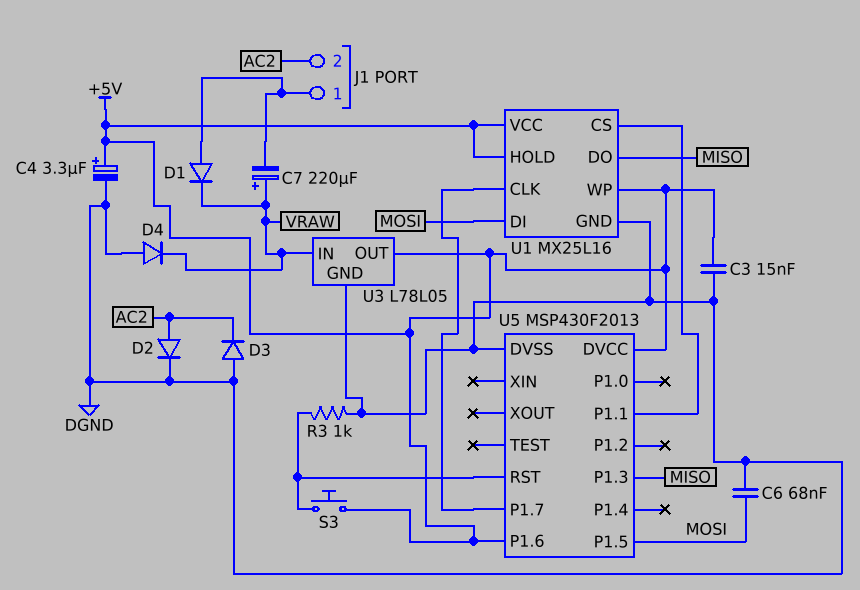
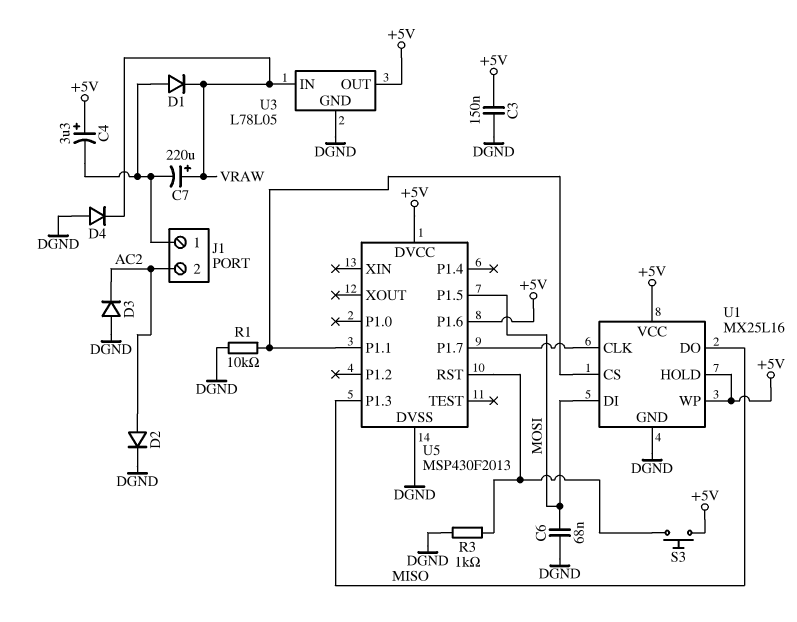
C3: 15nF (+5V, DGND) -> 150nF (+5V, DGND)
C4: 3.3uF (plus +5V, minus DGND) -> 3.3uF (plus +5V, minus J1/1)
R1: none -> 10k (DGND, U1/CS)

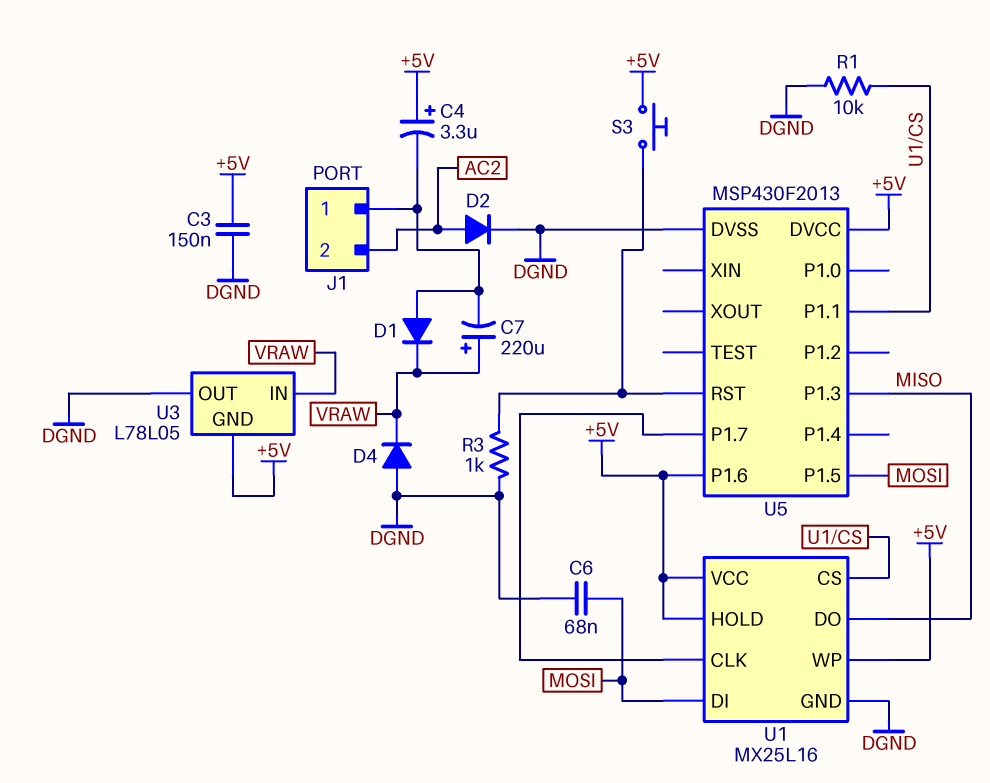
D3: diode (A DGND, K AC2) -> none
U3 pin GND: DGND -> +5V
U3 pin OUT: +5V -> DGND

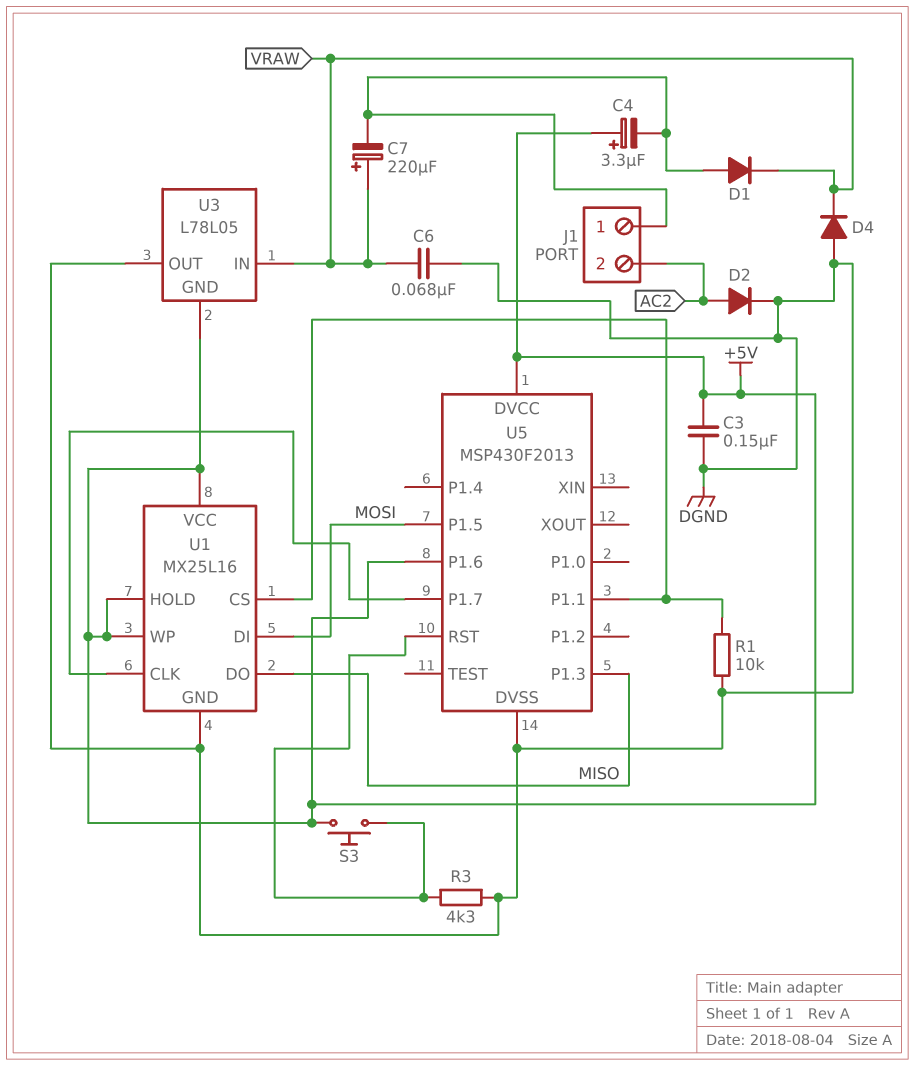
C6: 68nF (DGND, MOSI) -> 68nF (DGND, VRAW)
R3: 1k (DGND, U5/RST) -> 4.3k (DGND, U5/RST)

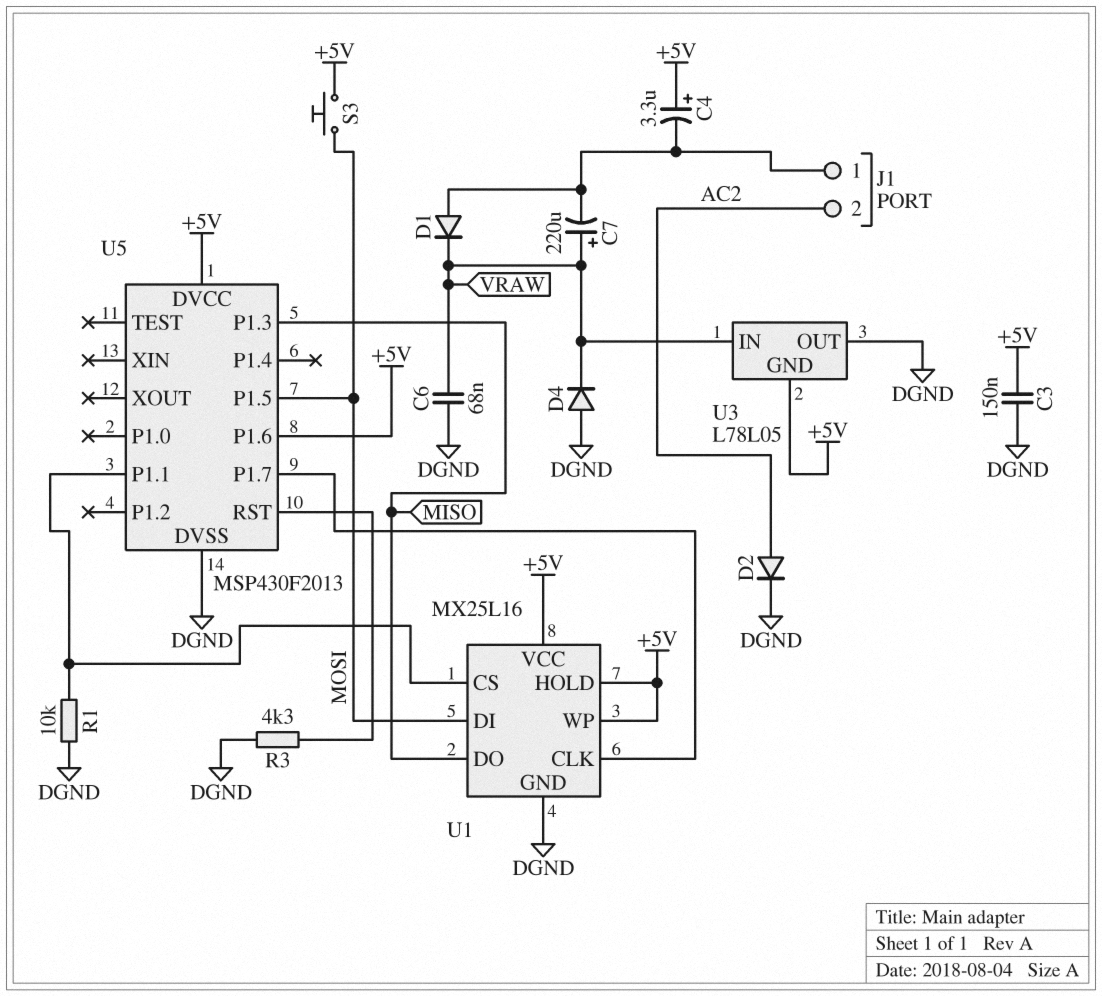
S3: button (+5V, U5/RST) -> button (+5V, MOSI)

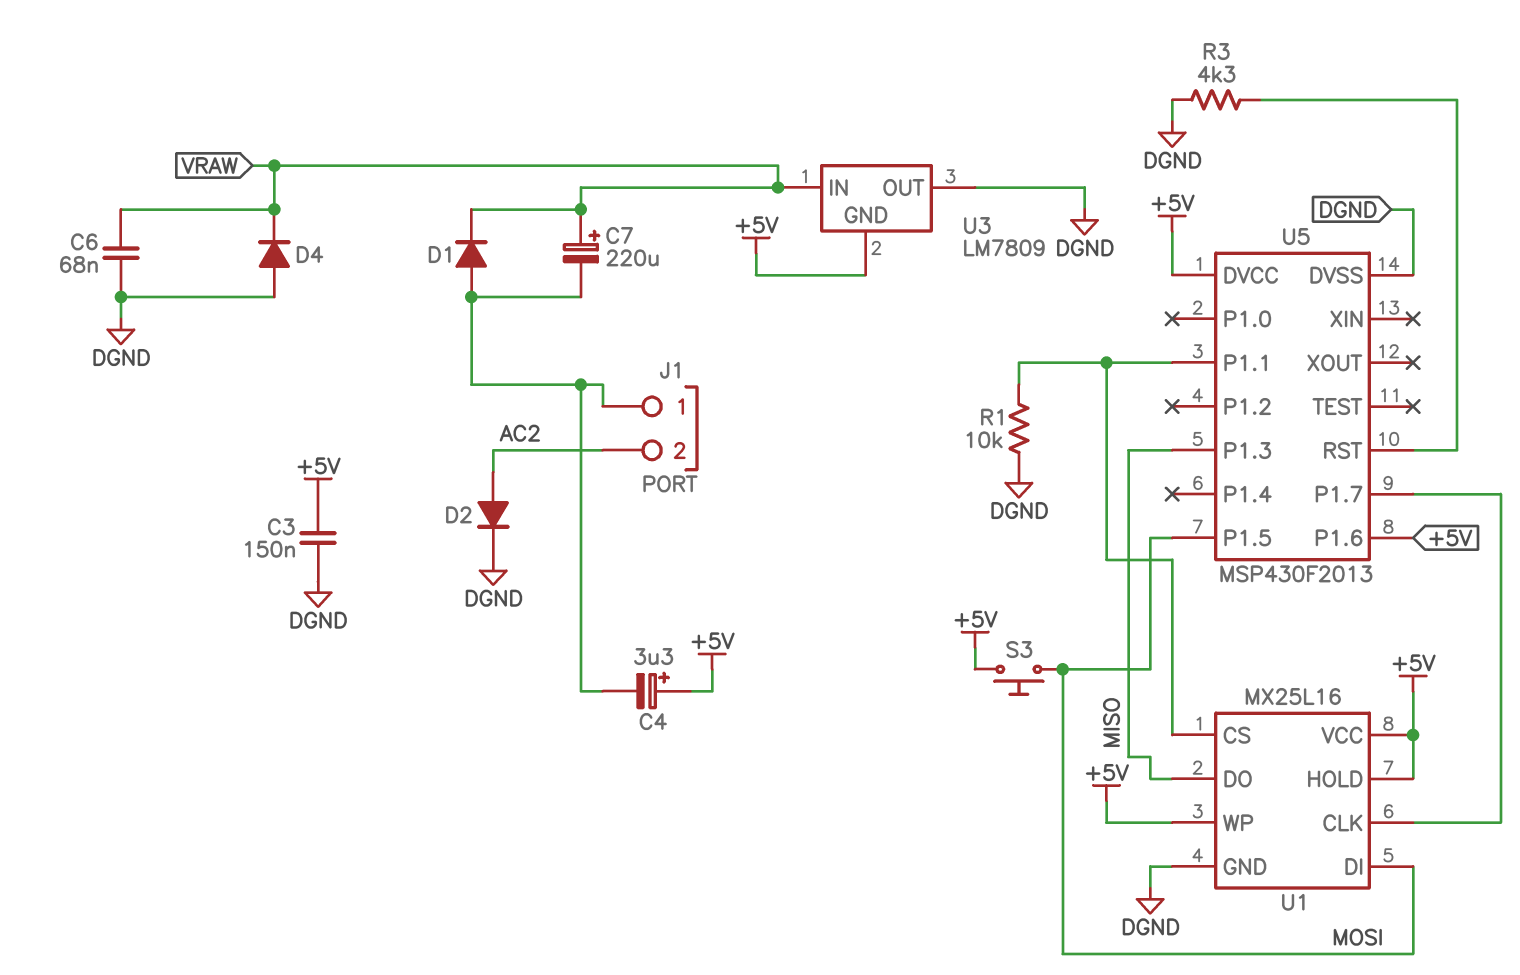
U3: L78L05 -> LM7809

